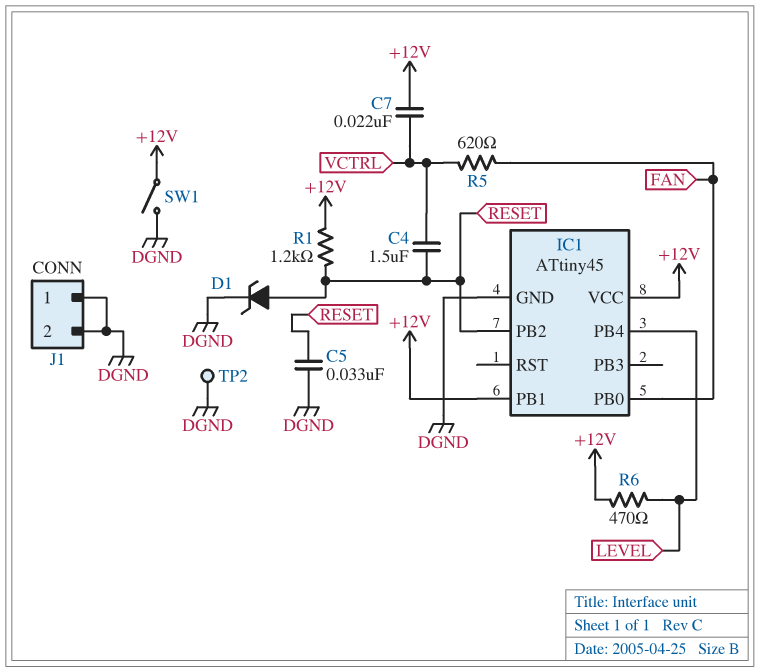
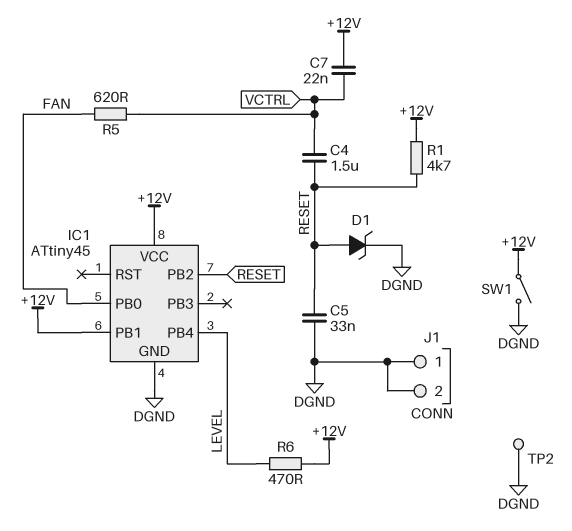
R1: 1.2k (+12V, RESET) -> 4.7k (+12V, RESET)

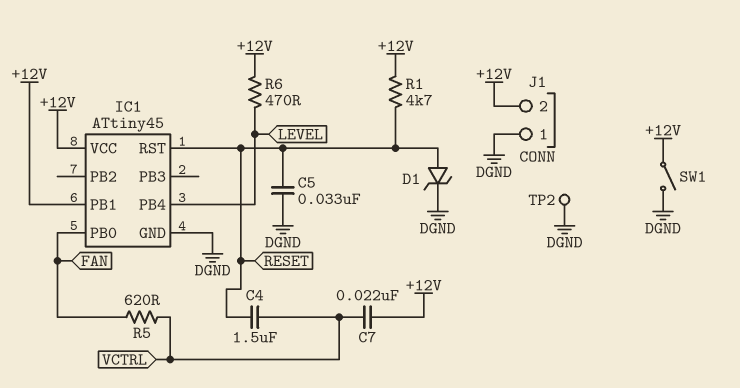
IC1 pin PB2: RESET -> none
IC1 pin RST: none -> RESET
J1 pin 2: DGND -> +12V

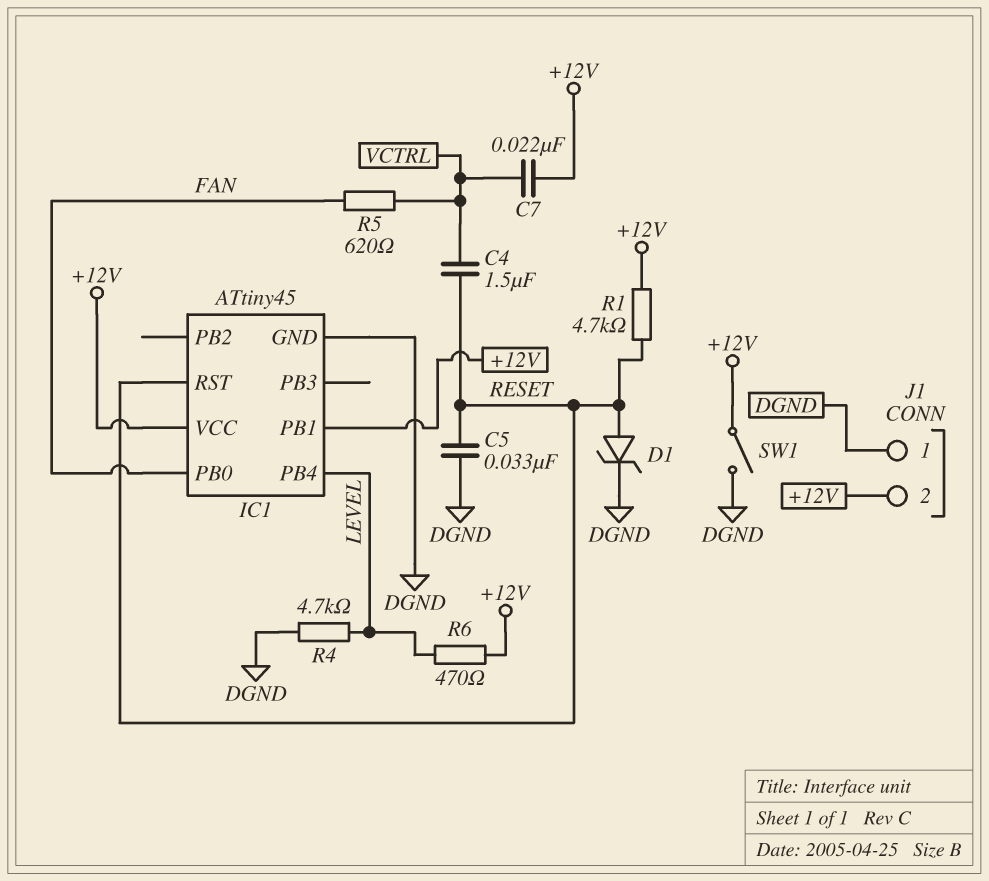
R4: none -> 4.7k (DGND, LEVEL)
TP2: test point (DGND) -> none

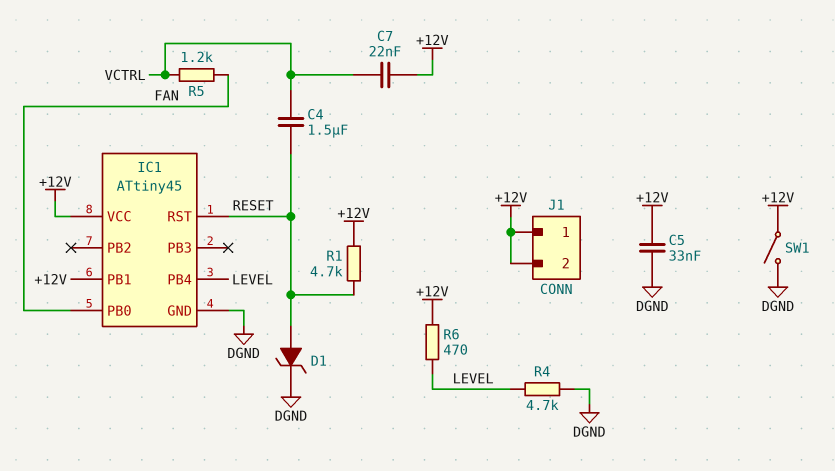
C5: 33nF (DGND, RESET) -> 33nF (+12V, DGND)
J1 pin 1: DGND -> +12V
R5: 620 (FAN, VCTRL) -> 1.2k (FAN, VCTRL)

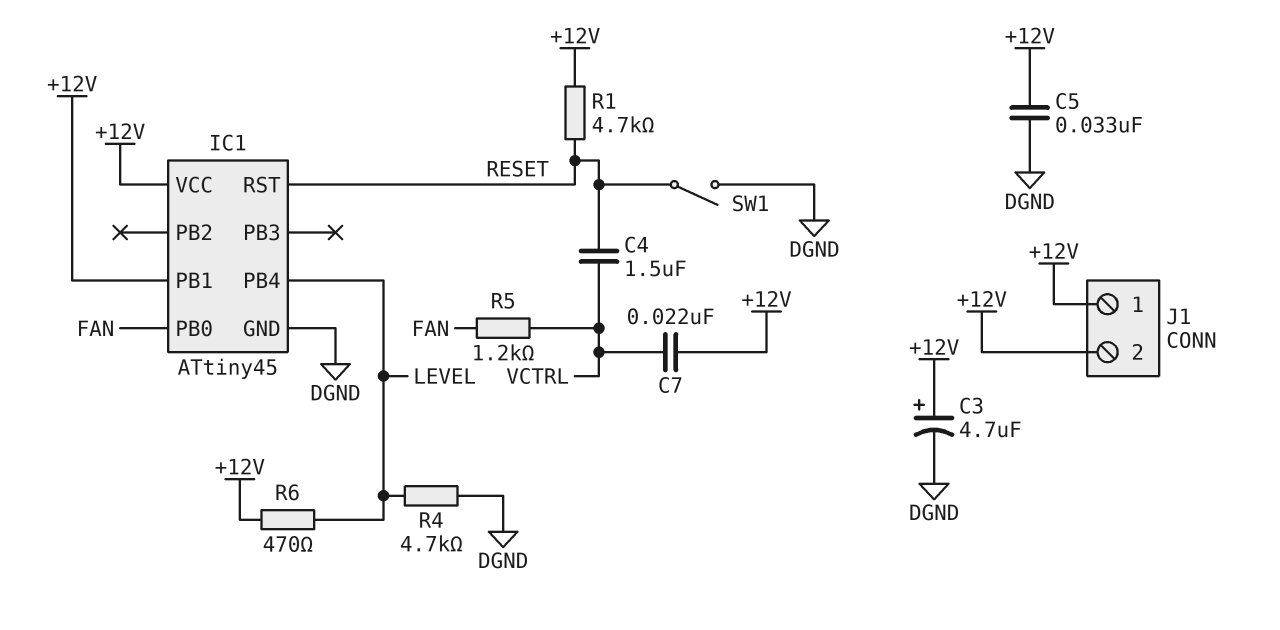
C3: none -> 4.7uF (plus +12V, minus DGND)
D1: zener (A RESET, K DGND) -> none
SW1: switch (+12V, DGND) -> switch (DGND, RESET)

